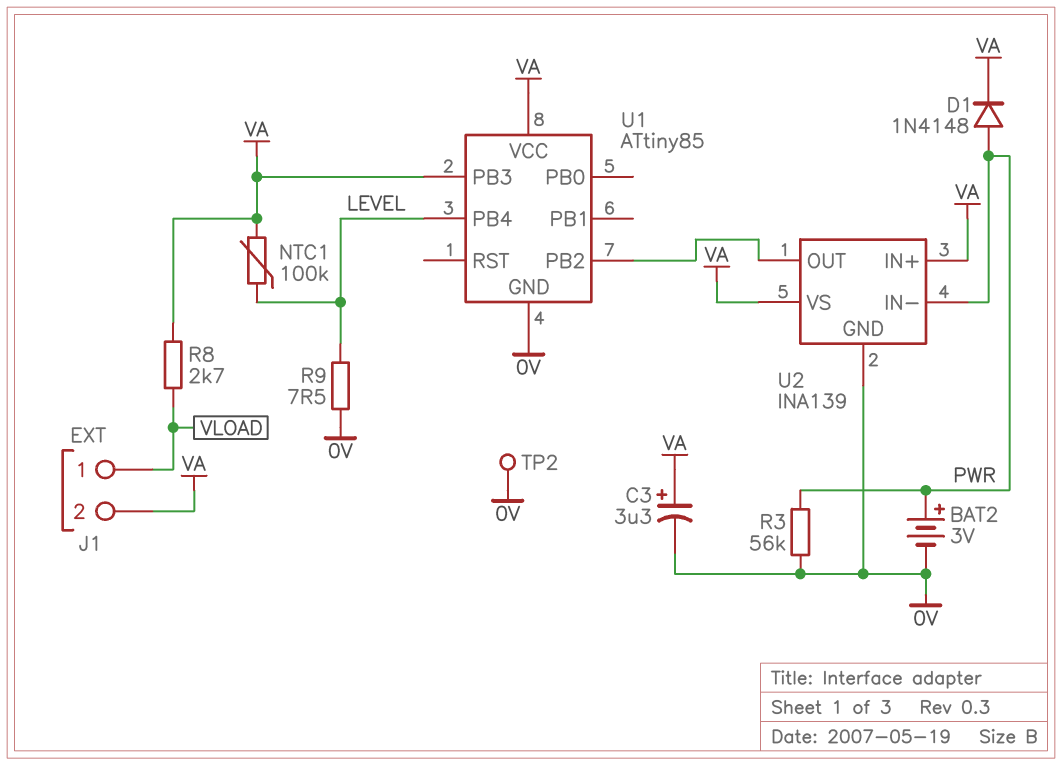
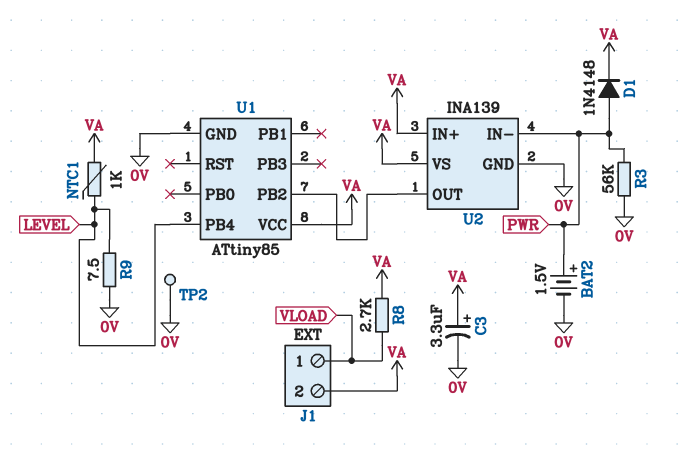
BAT2: 3V (plus PWR, minus 0V) -> 1.5V (plus PWR, minus 0V)
NTC1: 100k (LEVEL, VA) -> 1k (LEVEL, VA)
U1 pin PB3: VA -> none

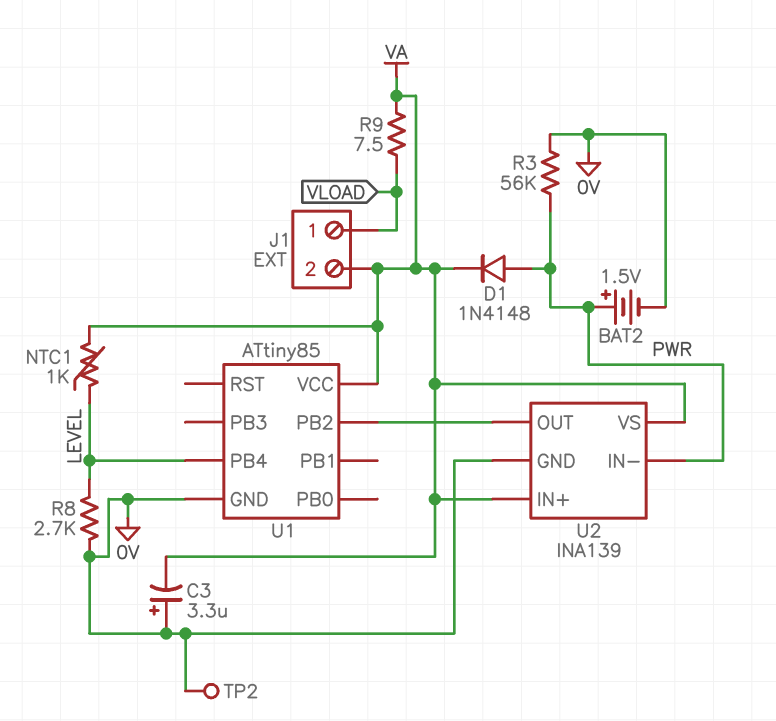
C3: 3.3uF (plus VA, minus 0V) -> 3.3uF (plus 0V, minus VA)
R8: 2.7k (VA, VLOAD) -> 2.7k (0V, LEVEL)
R9: 7.5 (0V, LEVEL) -> 7.5 (VA, VLOAD)

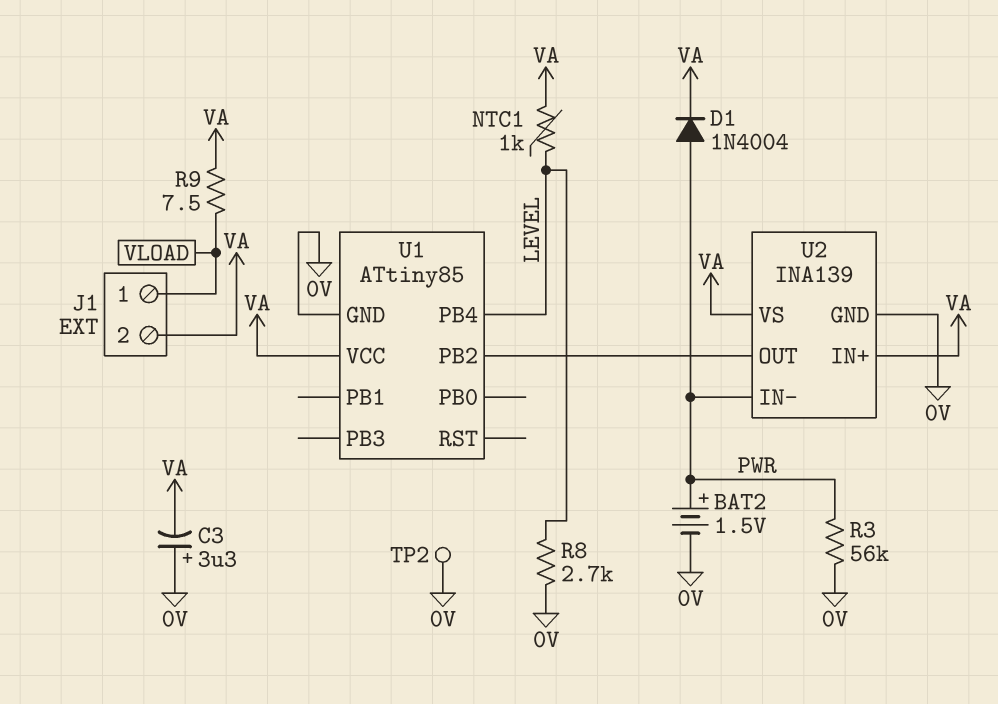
D1: diode 1N4148 (A PWR, K VA) -> diode 1N4004 (A PWR, K VA)

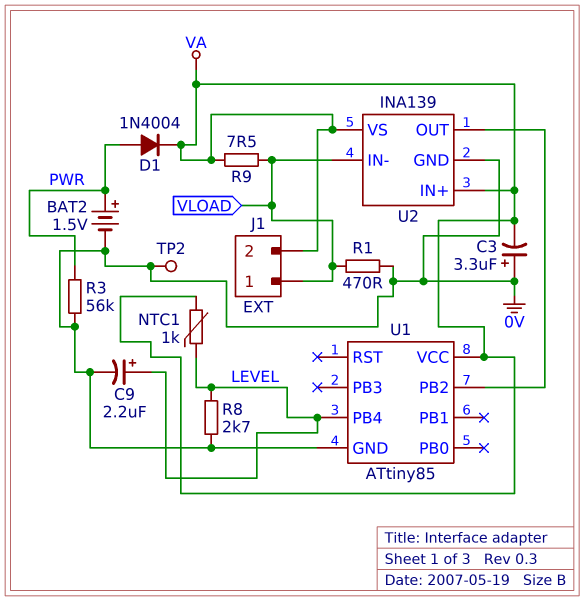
C9: none -> 2.2uF (plus LEVEL, minus 0V)
R1: none -> 470 (0V, VLOAD)
U2 pin IN-: PWR -> VLOAD

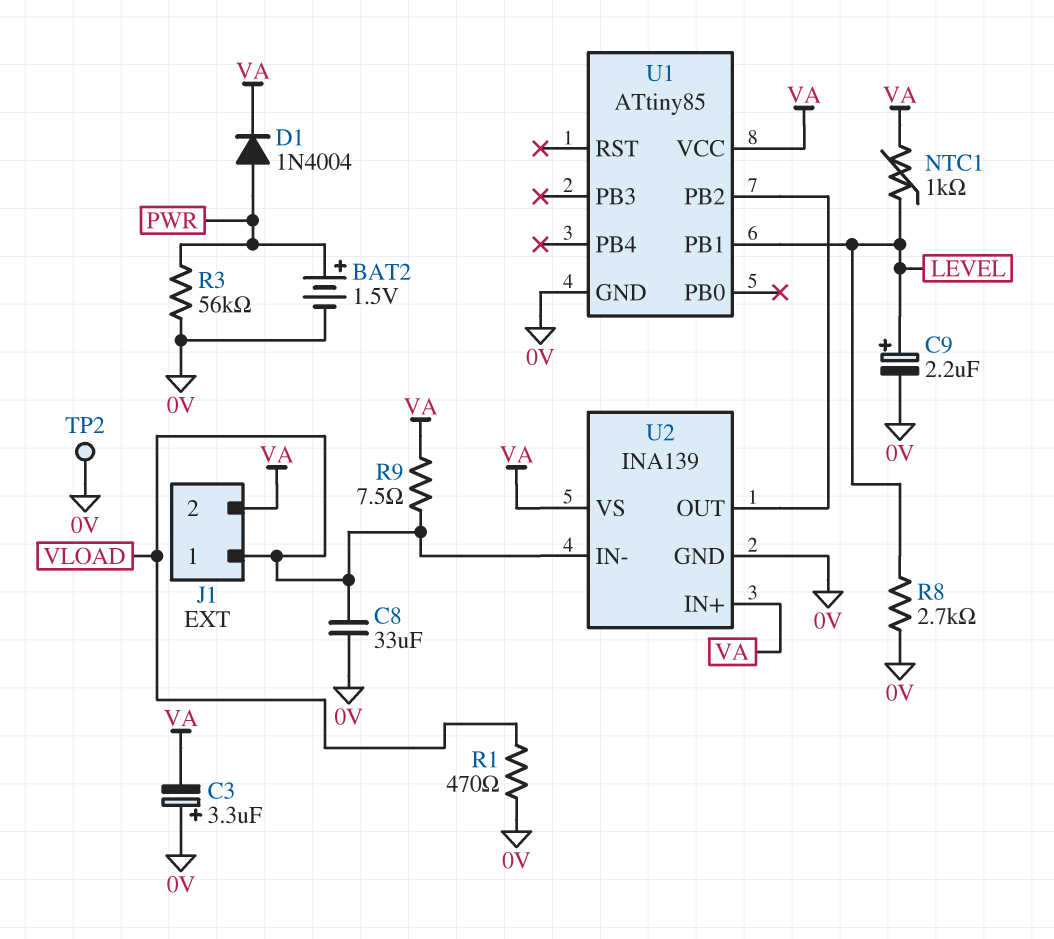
C8: none -> 33uF (0V, VLOAD)
U1 pin PB1: none -> LEVEL
U1 pin PB4: LEVEL -> none

